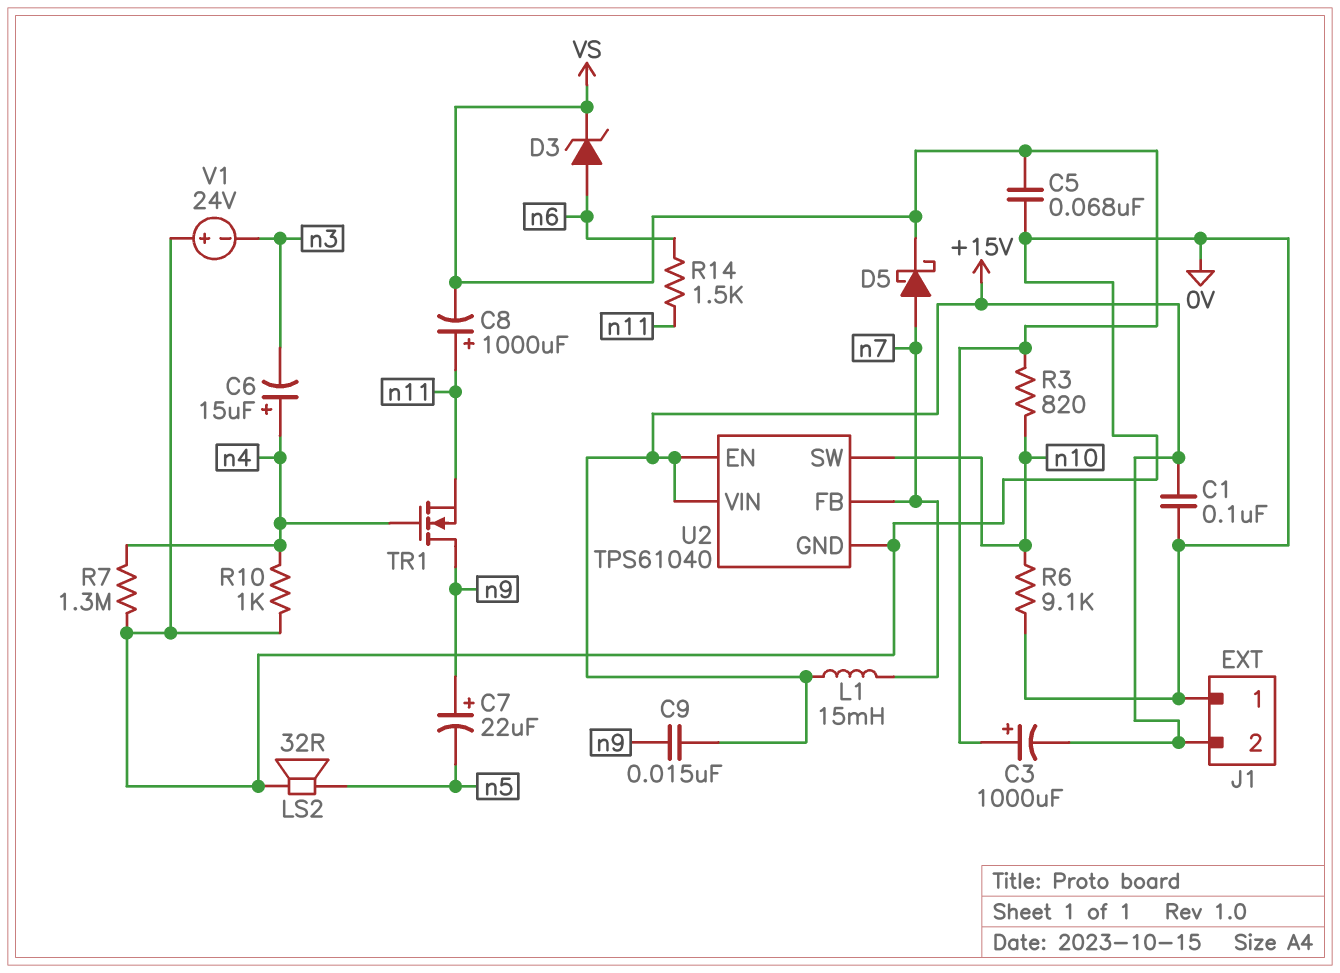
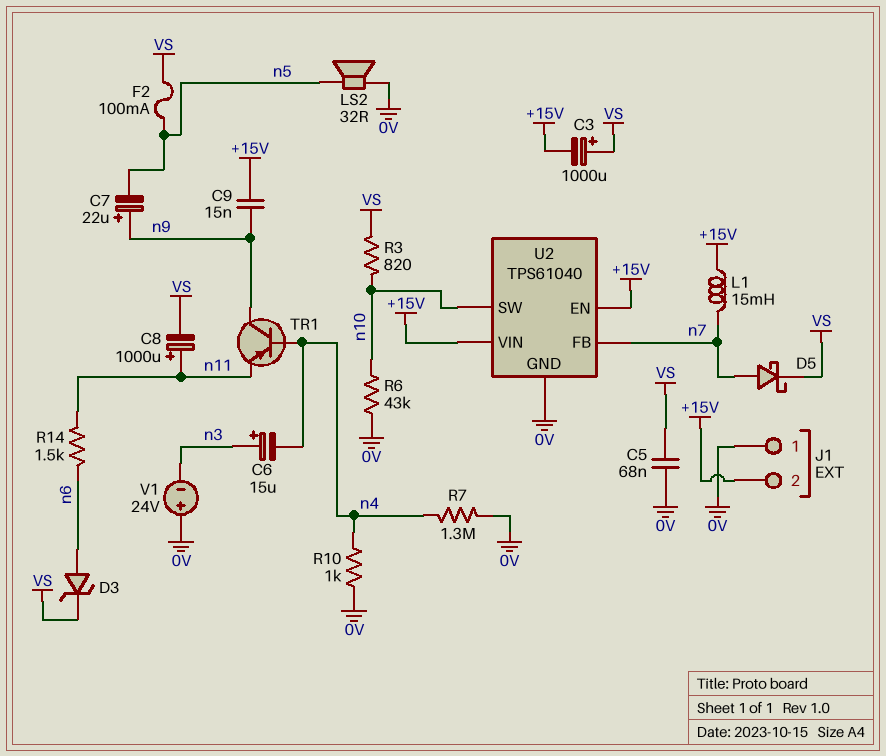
C1: 100nF (+15V, 0V) -> none
C6: 15uF (plus n4, minus n3) -> 15uF (plus n3, minus n4)
F2: none -> 100mA (VS, n5)
R6: 9.1k (0V, n10) -> 43k (0V, n10)
TR1: NMOS (G n4, D n9, S n11) -> PNP (B n4, C n9, E n11)

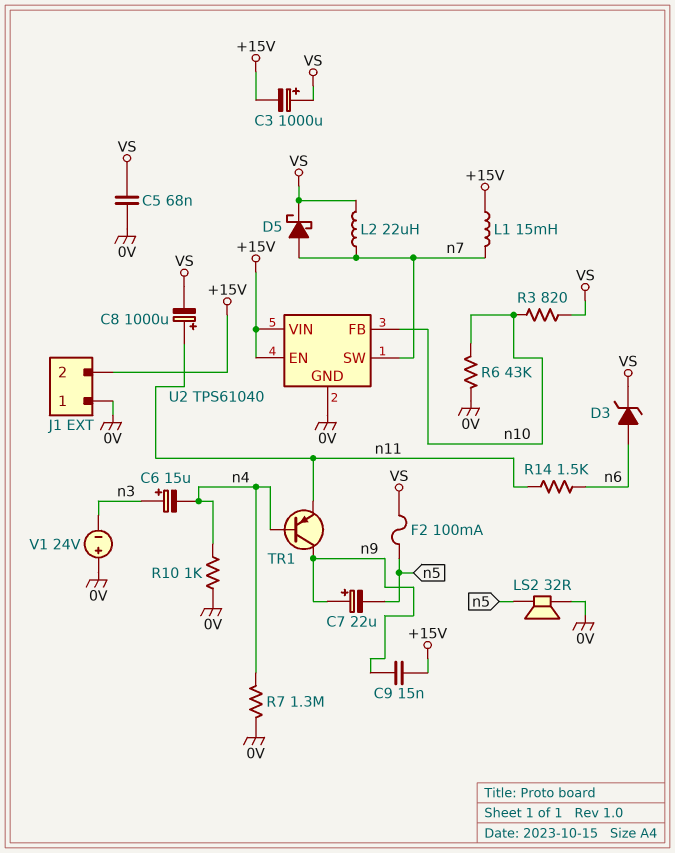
L2: none -> 22uH (VS, n7)
U2 pin FB: n7 -> n10
U2 pin SW: n10 -> n7

